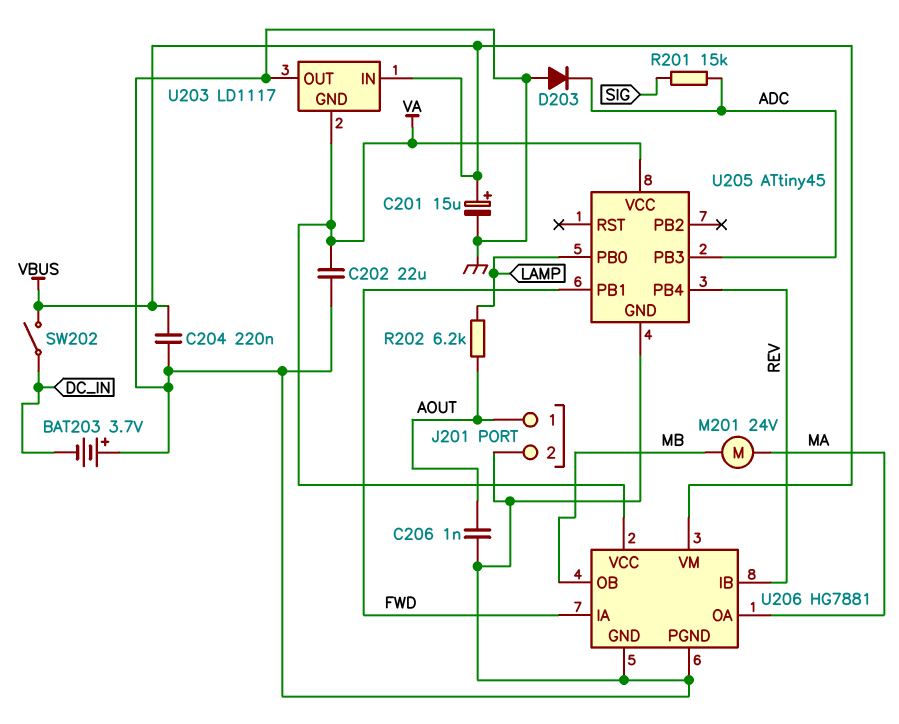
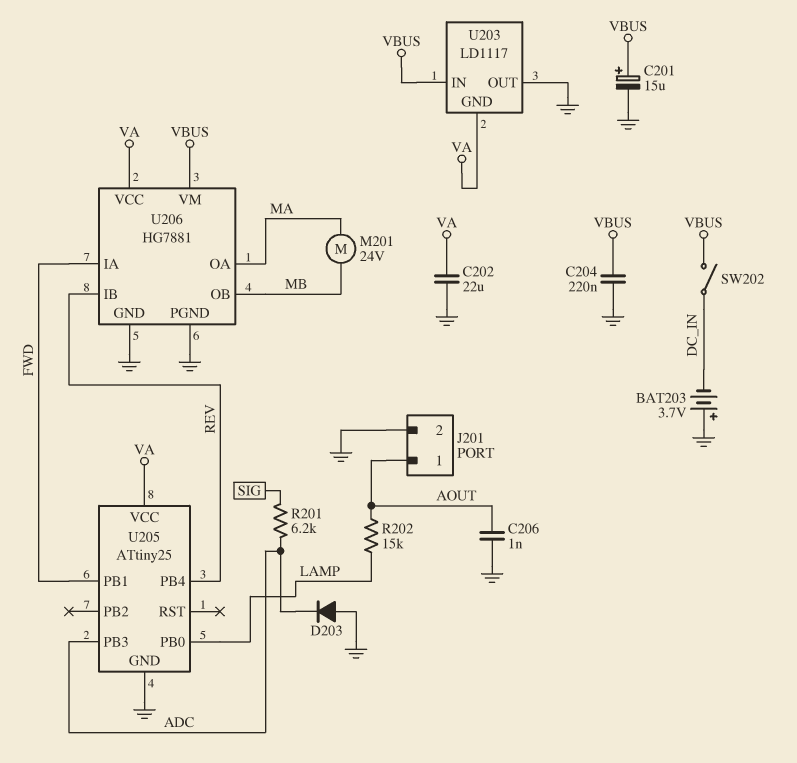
R201: 15k (ADC, SIG) -> 6.2k (ADC, SIG)
R202: 6.2k (AOUT, LAMP) -> 15k (AOUT, LAMP)
U205: ATtiny45 -> ATtiny25

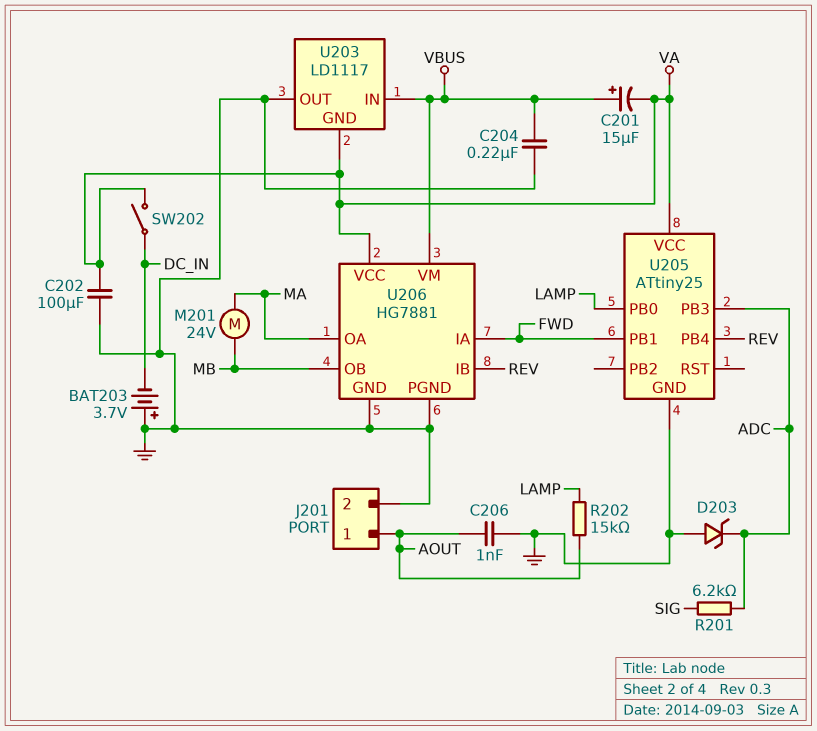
C201: 15uF (plus VBUS, minus GND) -> 15uF (plus VBUS, minus VA)
C202: 22uF (GND, VA) -> 100uF (GND, VA)
D203: diode (A GND, K ADC) -> zener (A GND, K ADC)
SW202: switch (DC_IN, VBUS) -> switch (DC_IN, VA)

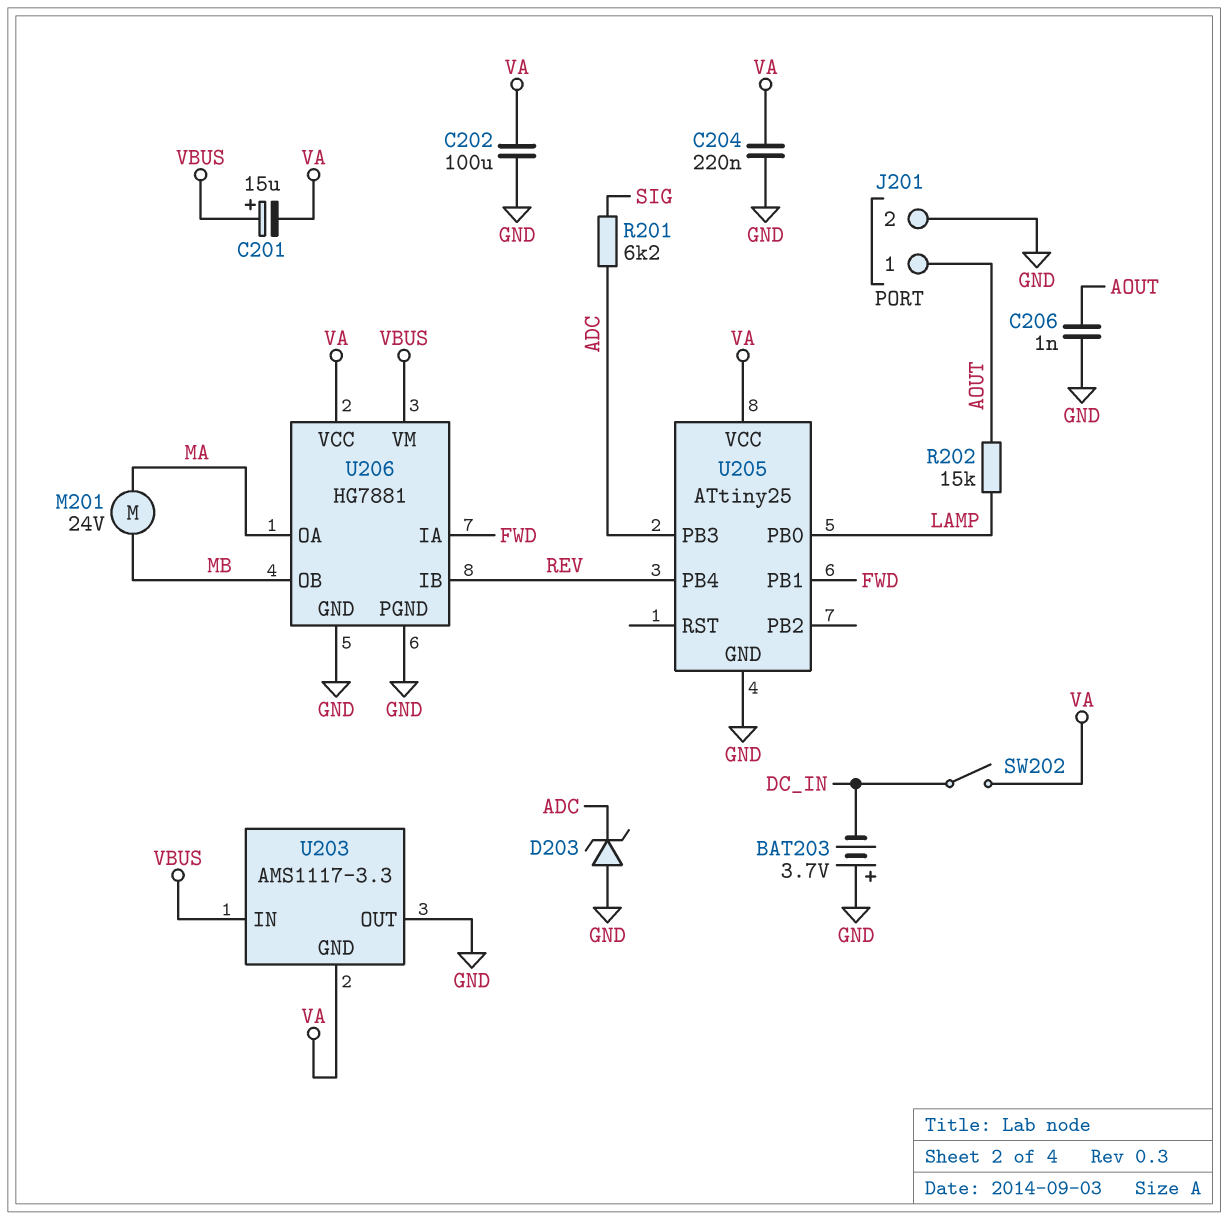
C204: 220nF (GND, VBUS) -> 220nF (GND, VA)
U203: LD1117 -> AMS1117-3.3

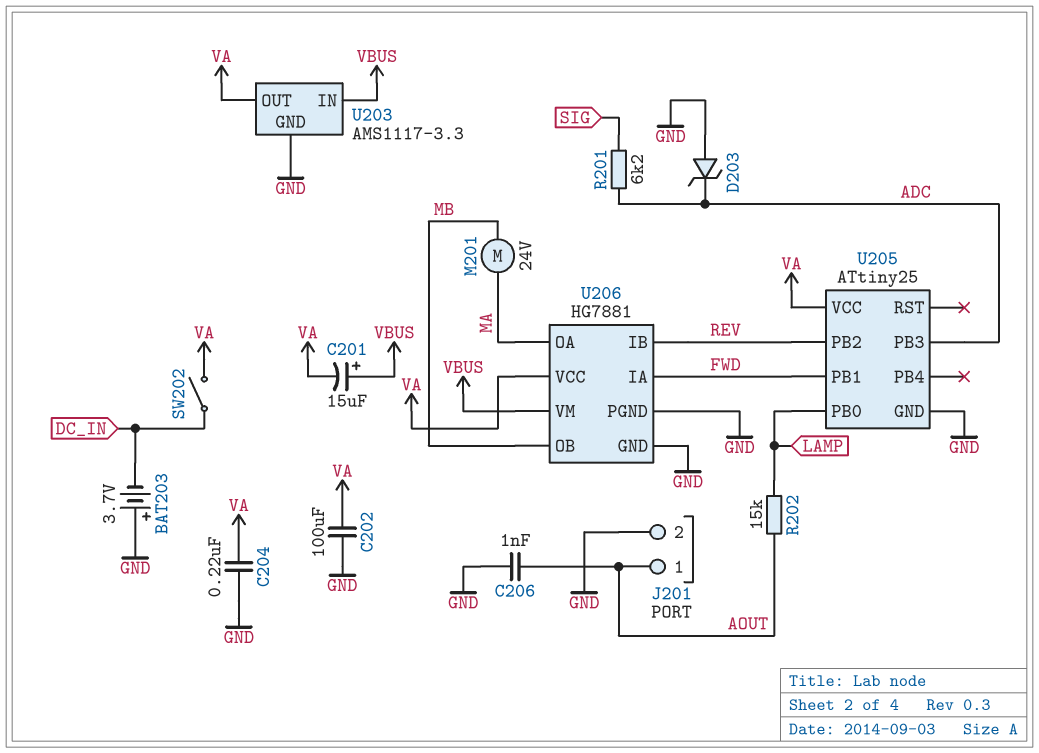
U203 pin GND: VA -> GND
U203 pin OUT: GND -> VA
U205 pin PB2: none -> REV
U205 pin PB4: REV -> none

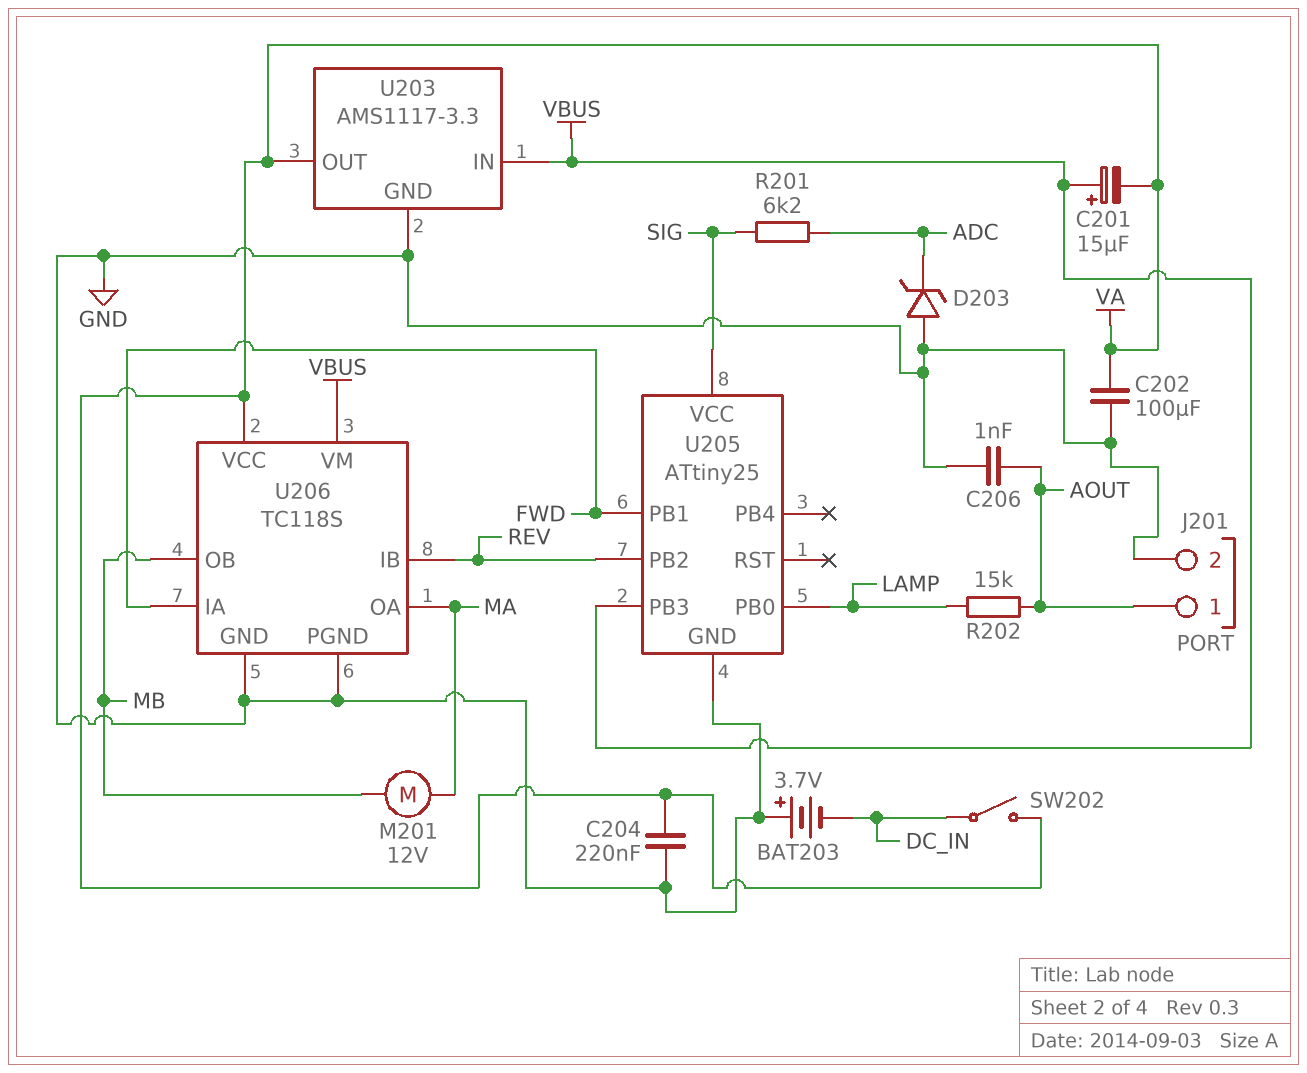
M201: motor 24V (MA, MB) -> motor 12V (MA, MB)
U205 pin PB3: ADC -> VBUS
U205 pin VCC: VA -> SIG
U206: HG7881 -> TC118S

